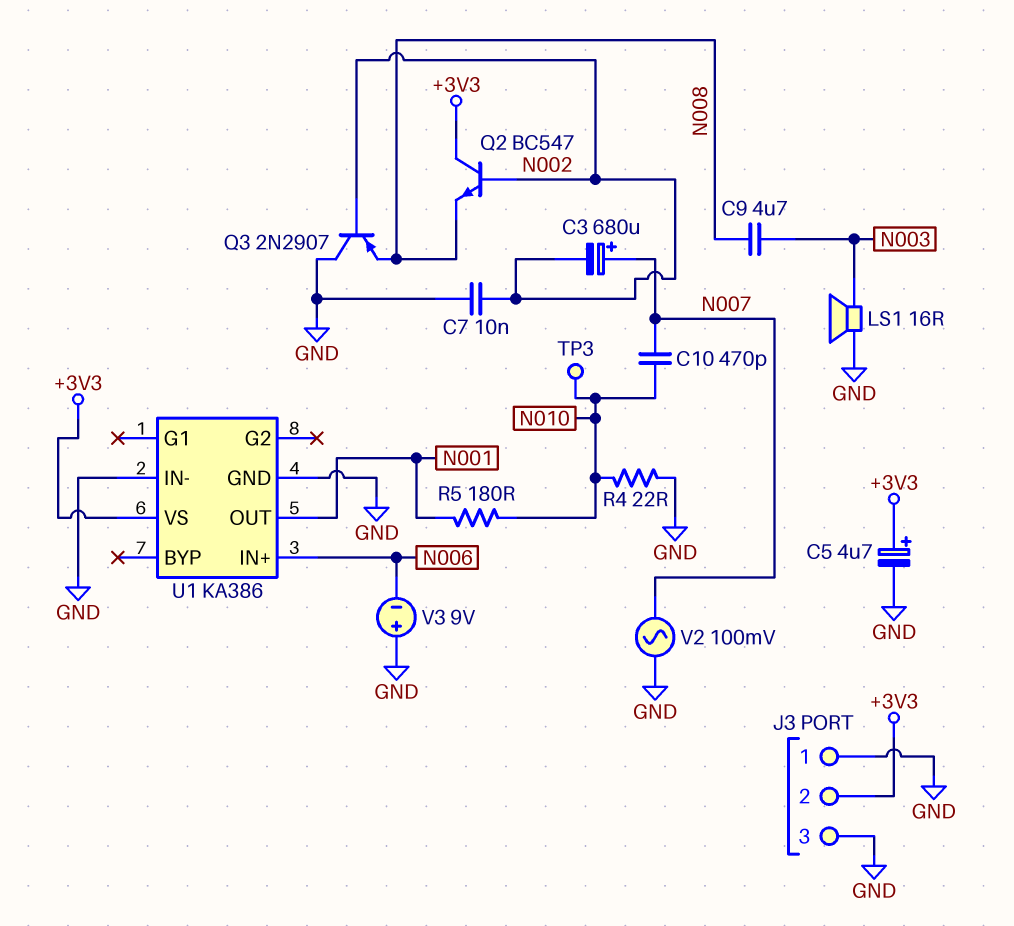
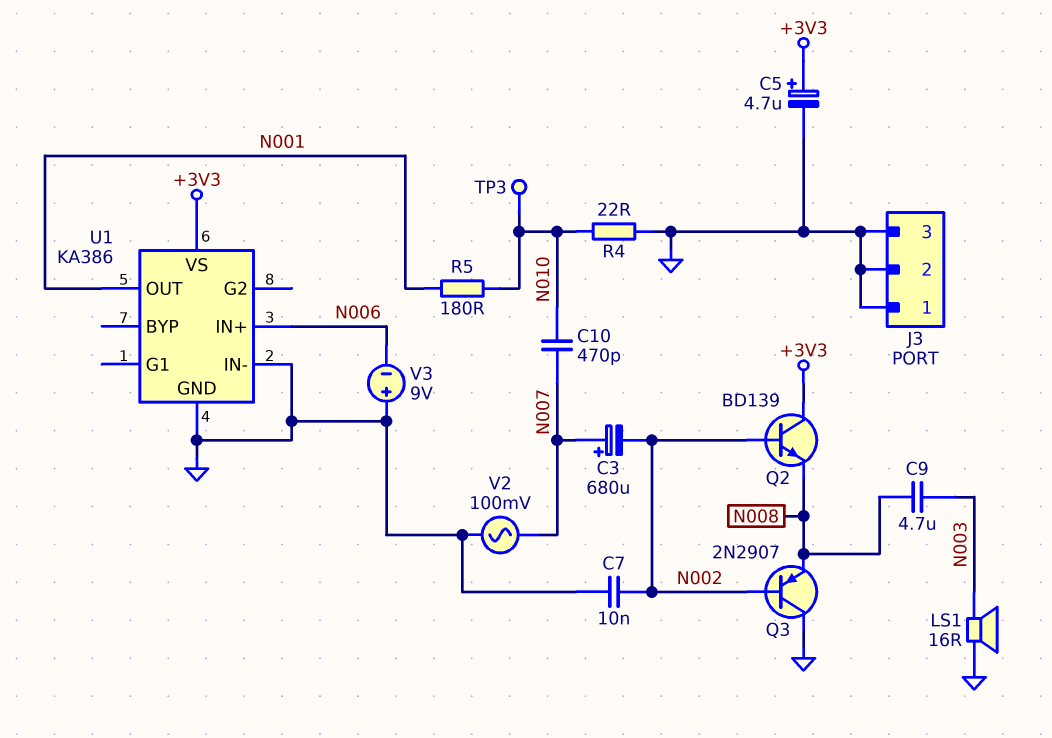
J3 pin 2: +3V3 -> GND
Q2: NPN BC547 (B N002, C +3V3, E N008) -> NPN BD139 (B N002, C +3V3, E N008)

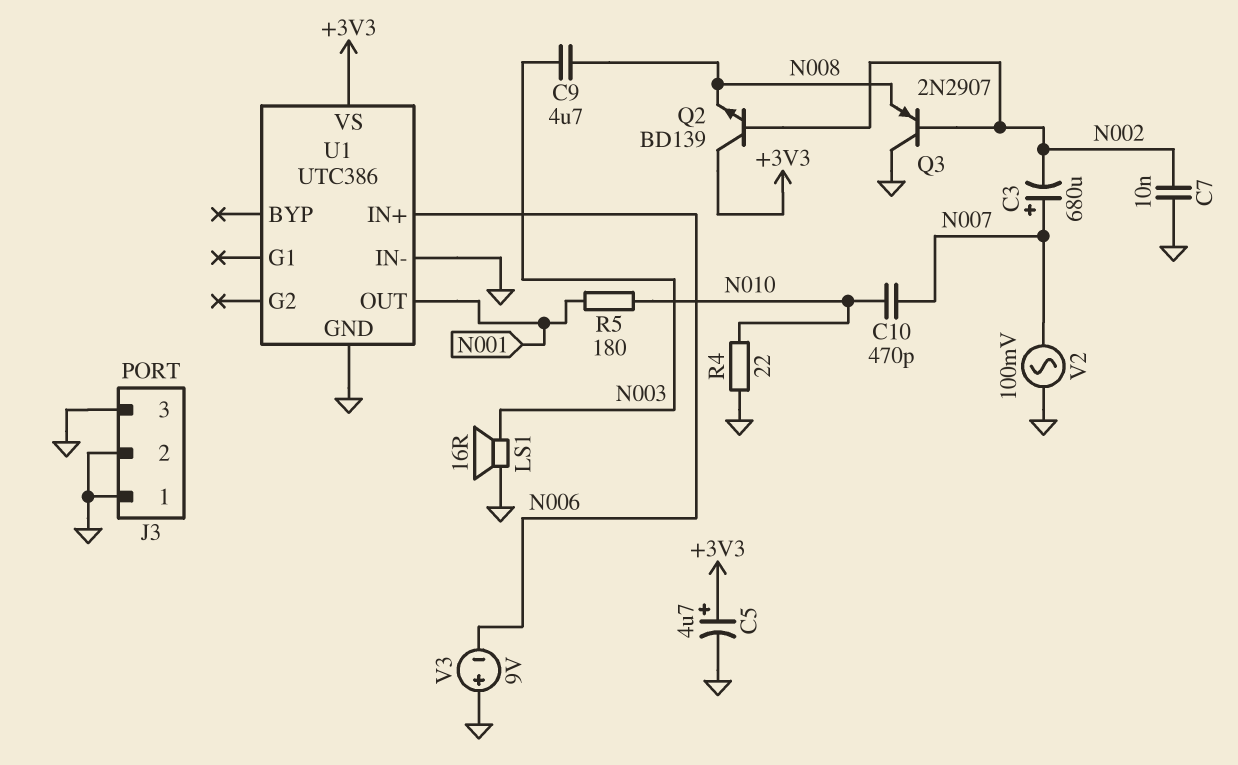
TP3: test point (N010) -> none
U1: KA386 -> UTC386

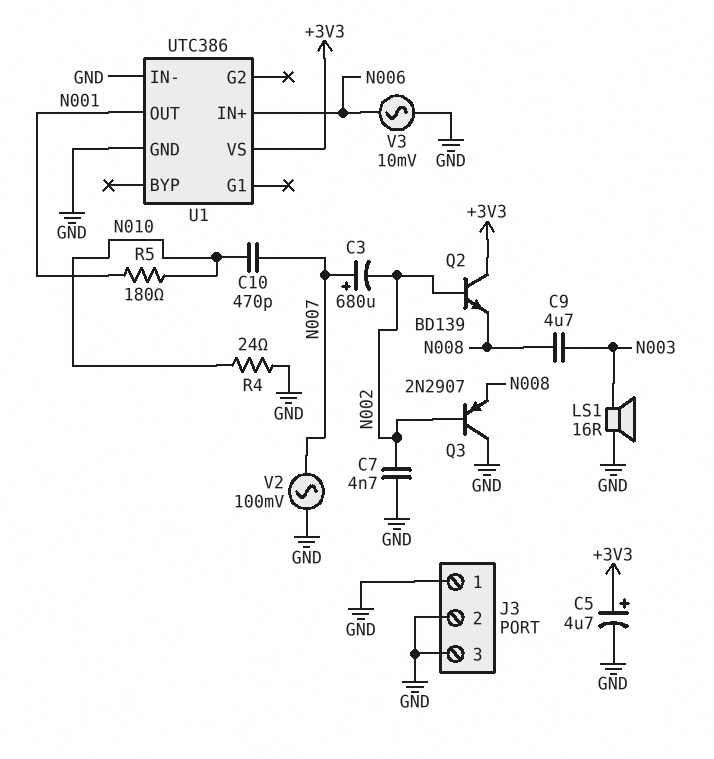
C7: 10nF (GND, N002) -> 4.7nF (GND, N002)
R4: 22 (GND, N010) -> 24 (GND, N010)
V3: 9V (plus GND, minus N006) -> AC 10mV (GND, N006)

